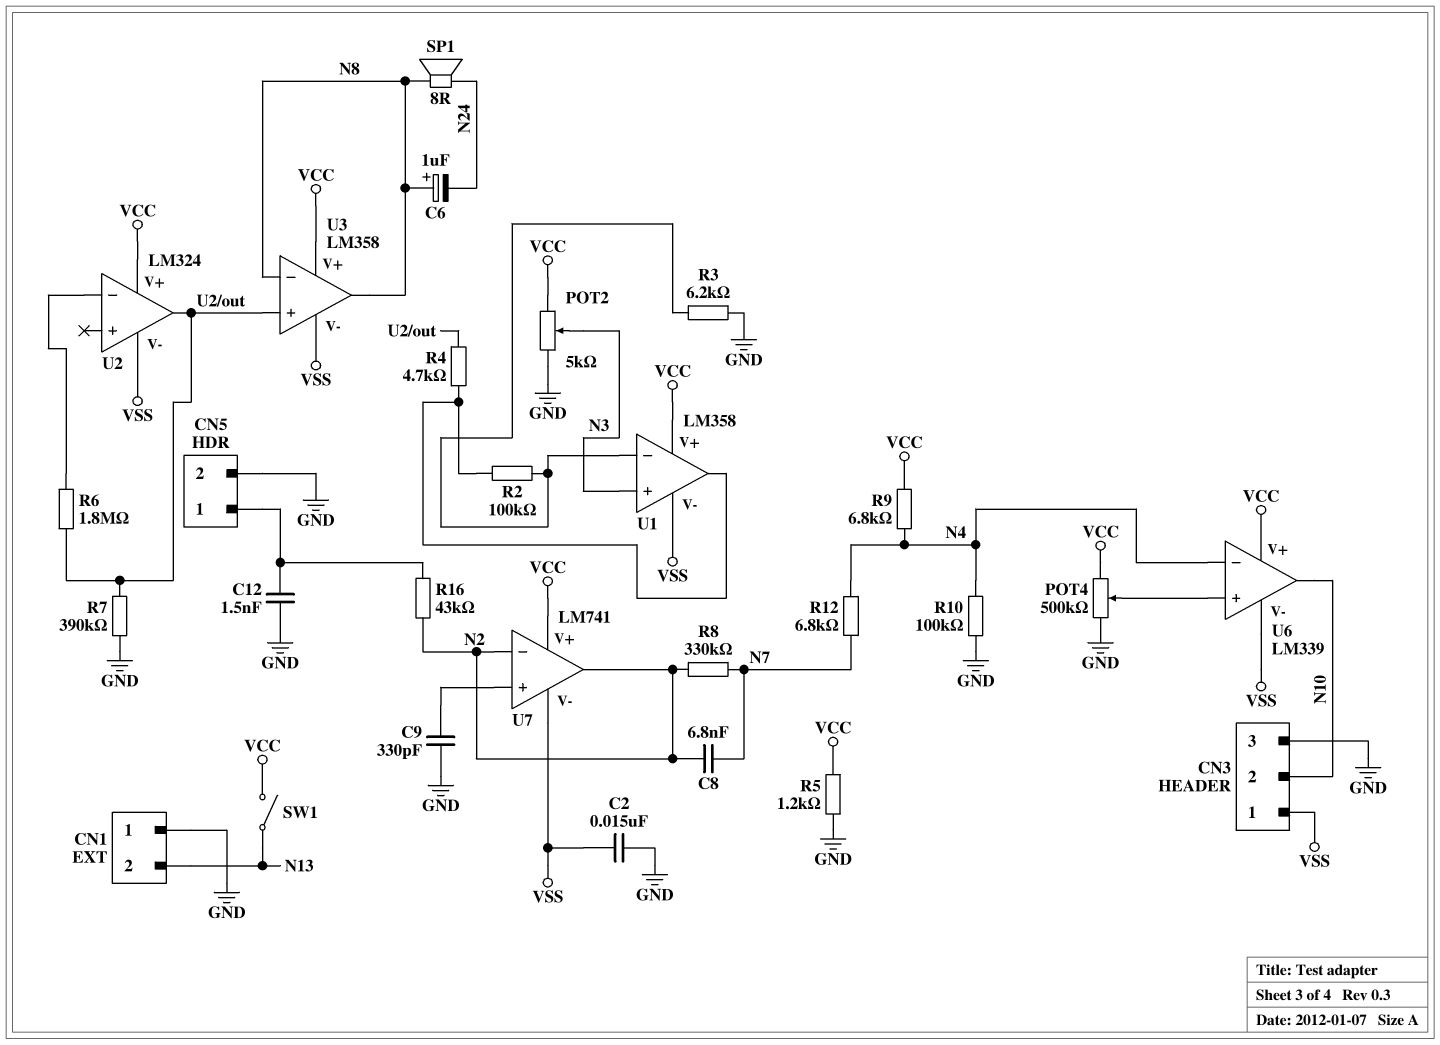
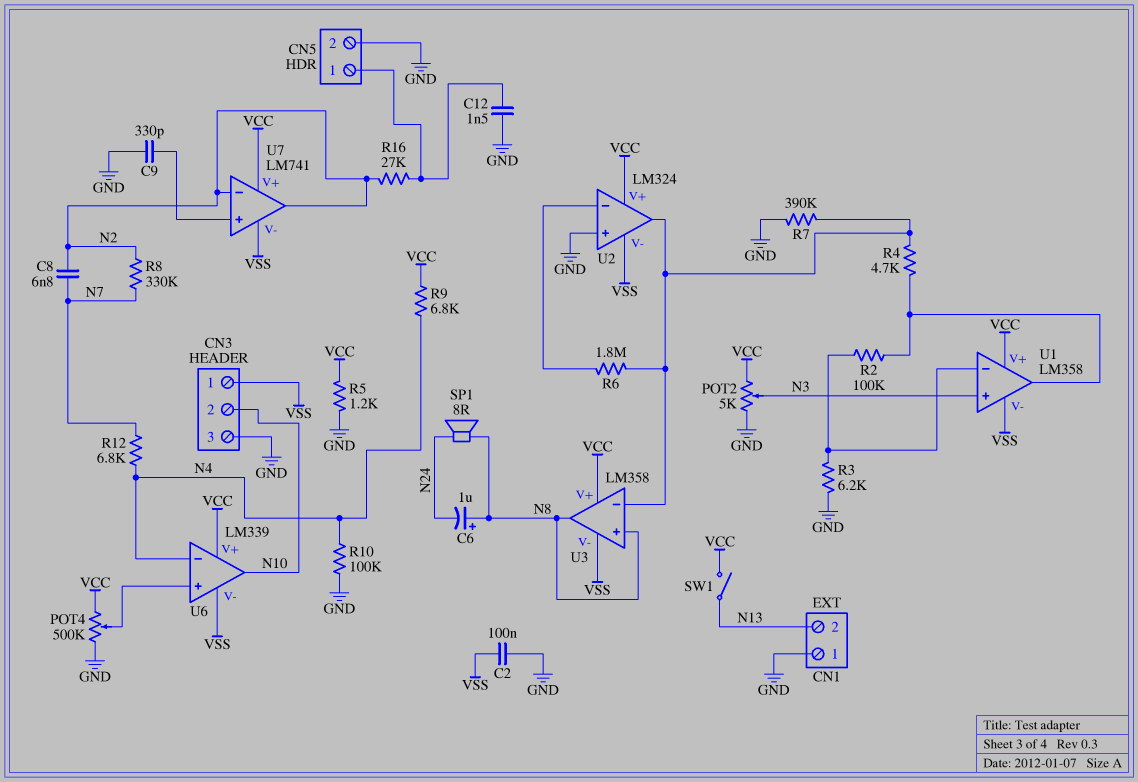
C2: 15nF (GND, VSS) -> 100nF (GND, VSS)
R16: 43k (CN5/1, N2) -> 27k (CN5/1, N2)
U2 pin in+: none -> GND
U3 pin in+: U2/out -> N8
U3 pin in-: N8 -> U2/out

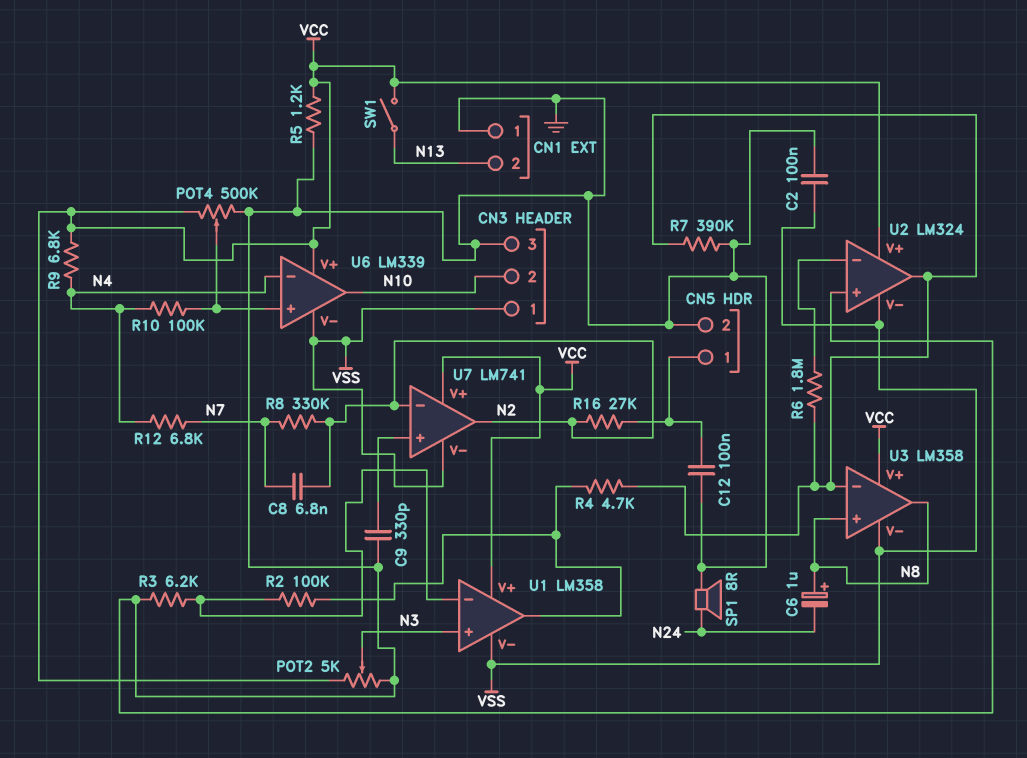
C12: 1.5nF (CN5/1, GND) -> 100nF (CN5/1, GND)
R10: 100k (GND, N4) -> 100k (N4, U6/in+)
SP1: speaker 8R (N8, N24) -> speaker 8R (GND, N24)

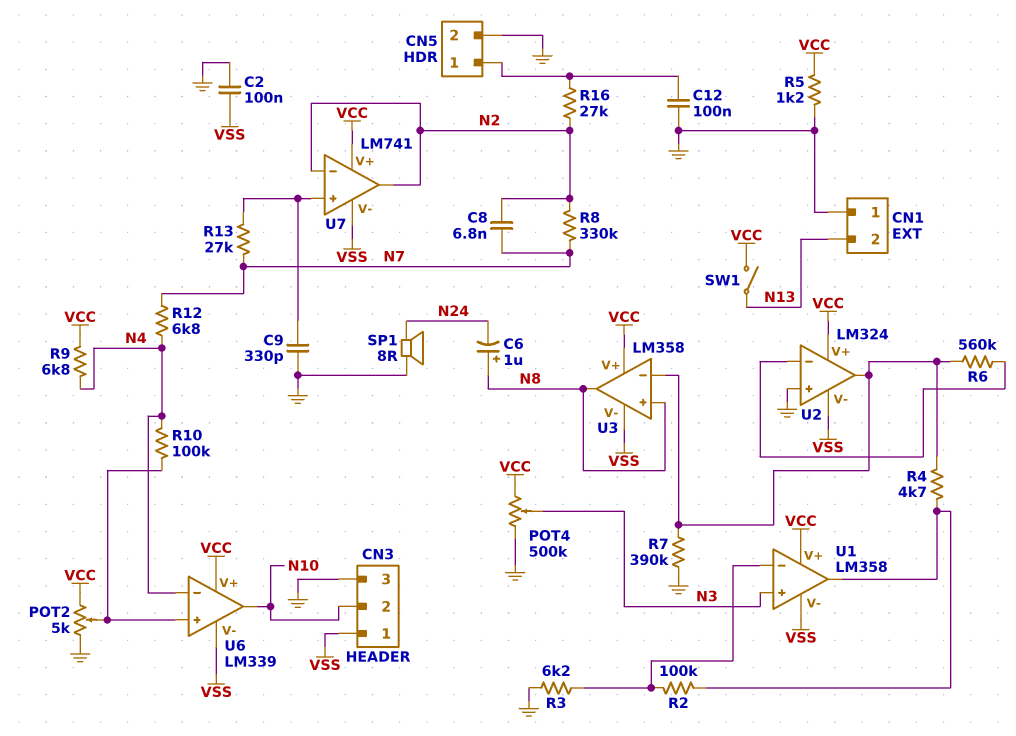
POT2: 5k (GND, VCC, wiper N3) -> 5k (GND, VCC, wiper U6/in+)
POT4: 500k (GND, VCC, wiper U6/in+) -> 500k (GND, VCC, wiper N3)
R6: 1.8M (U2/in-, U2/out) -> 560k (U2/in-, U2/out)
R13: none -> 27k (N7, U7/in+)

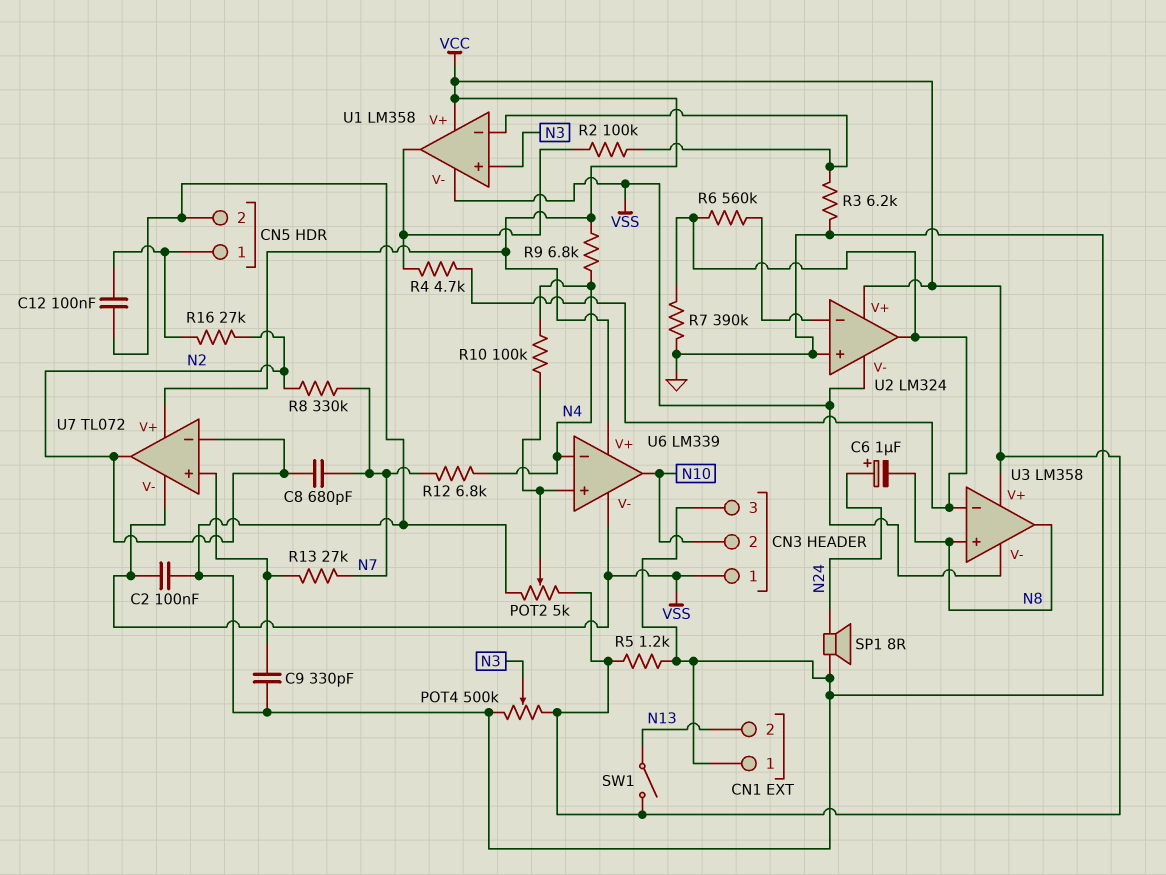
C6: 1uF (plus N8, minus N24) -> 1uF (plus N24, minus N8)
C8: 6.8nF (N2, N7) -> 680pF (N2, N7)
U7: LM741 -> TL072

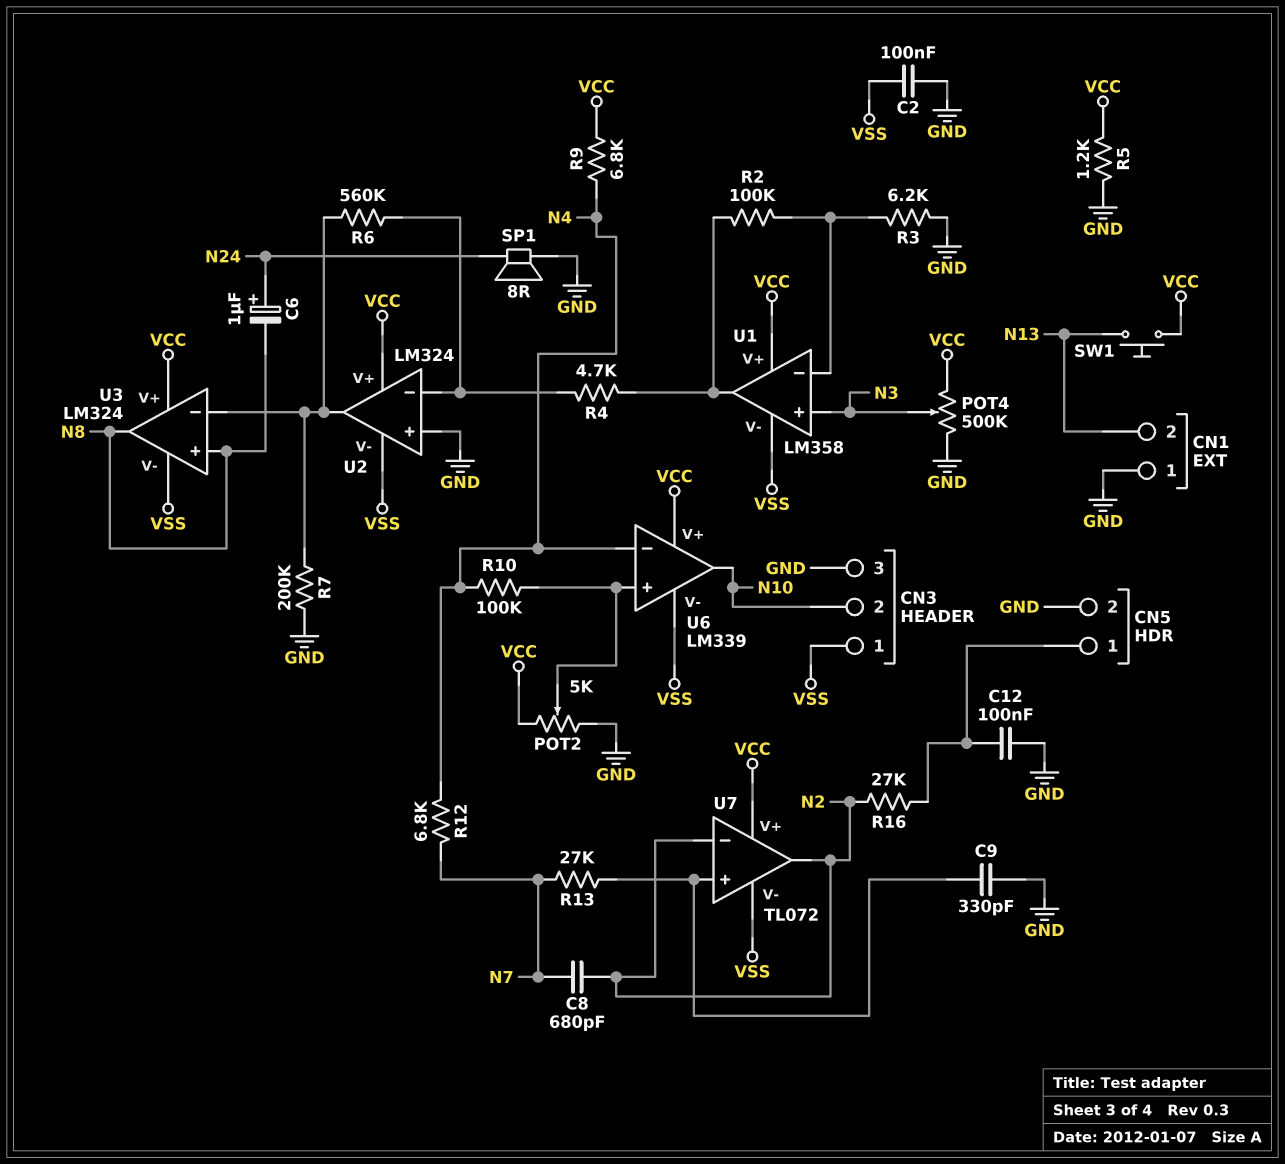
R4: 4.7k (U1/out, U2/out) -> 4.7k (U1/out, U2/in-)
R7: 390k (GND, U2/out) -> 200k (GND, U2/out)
R8: 330k (N2, N7) -> none
SW1: switch (N13, VCC) -> button (N13, VCC)
U3: LM358 -> LM324

